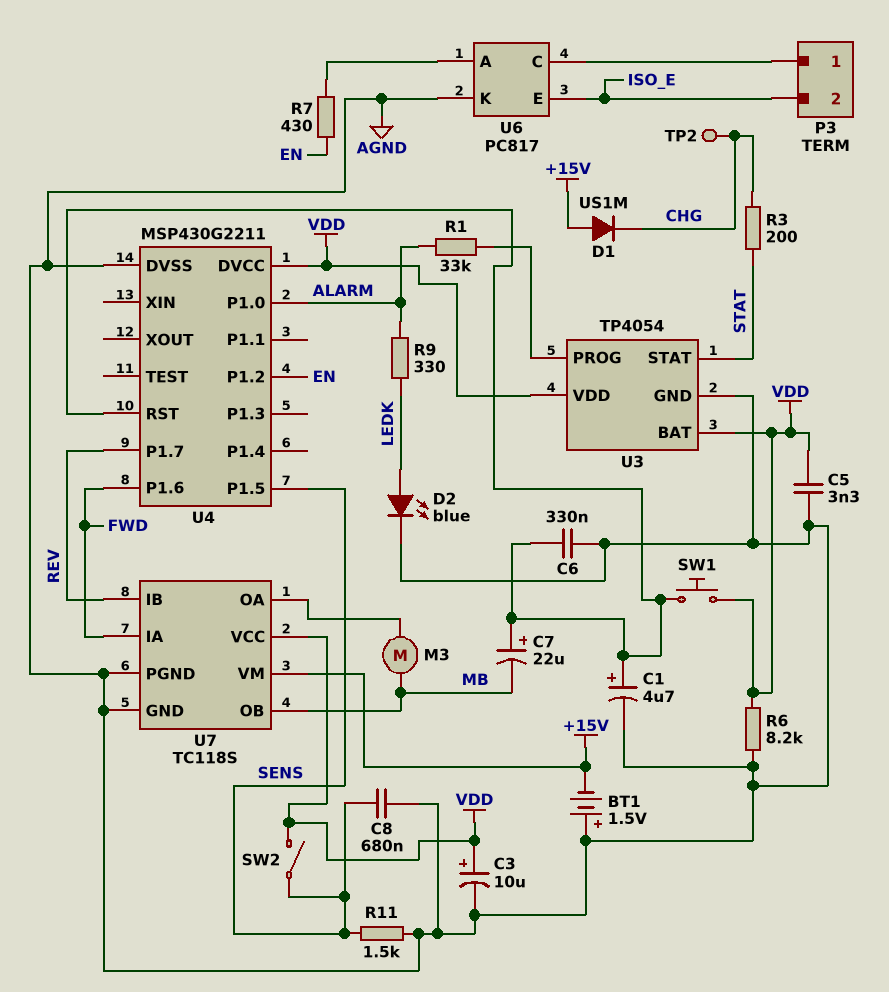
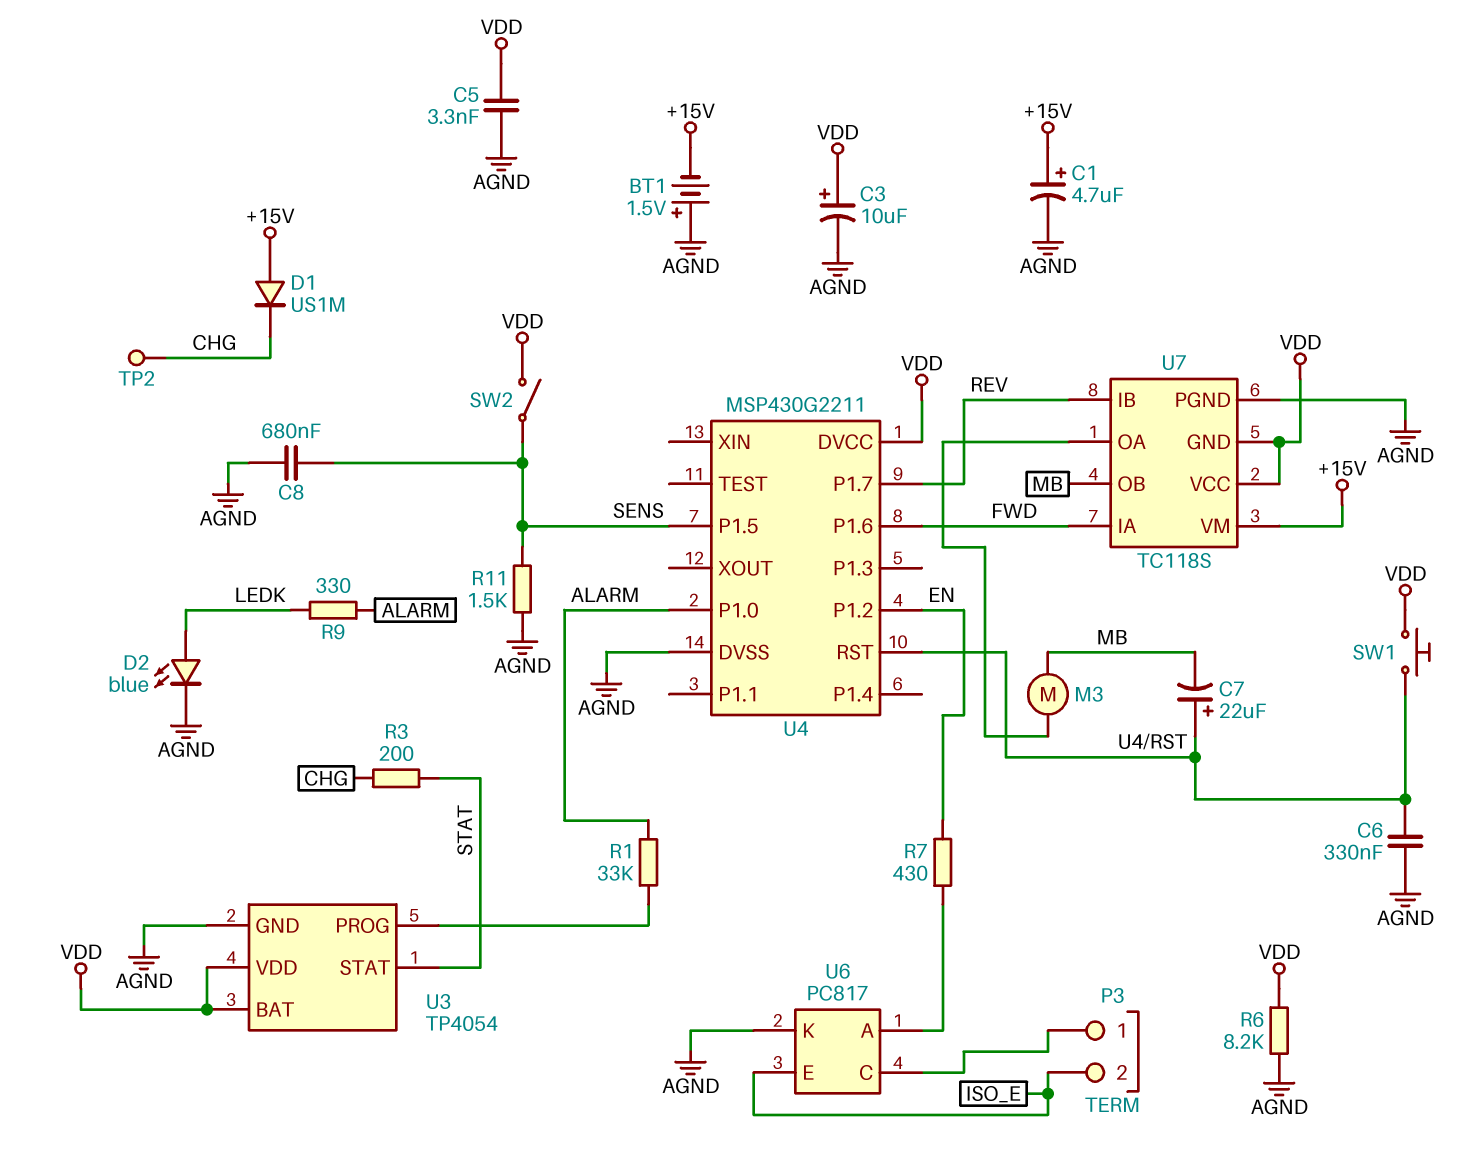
C1: 4.7uF (plus U4/RST, minus AGND) -> 4.7uF (plus +15V, minus AGND)
U7 pin GND: AGND -> VDD

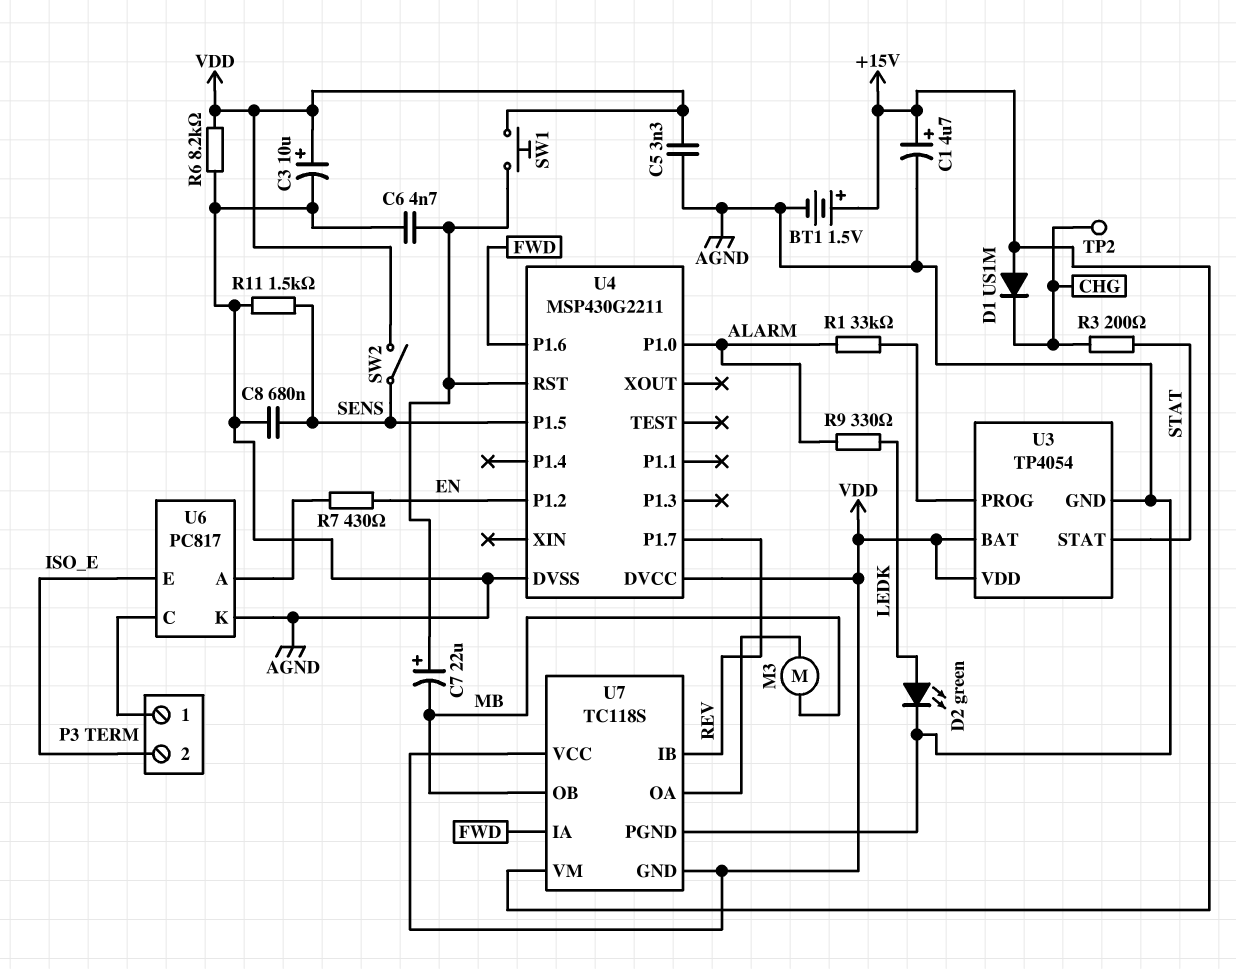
BT1: 1.5V (plus AGND, minus +15V) -> 1.5V (plus +15V, minus AGND)
C6: 330nF (AGND, U4/RST) -> 4.7nF (AGND, U4/RST)
D2: LED blue (A LEDK, K AGND) -> LED green (A LEDK, K AGND)

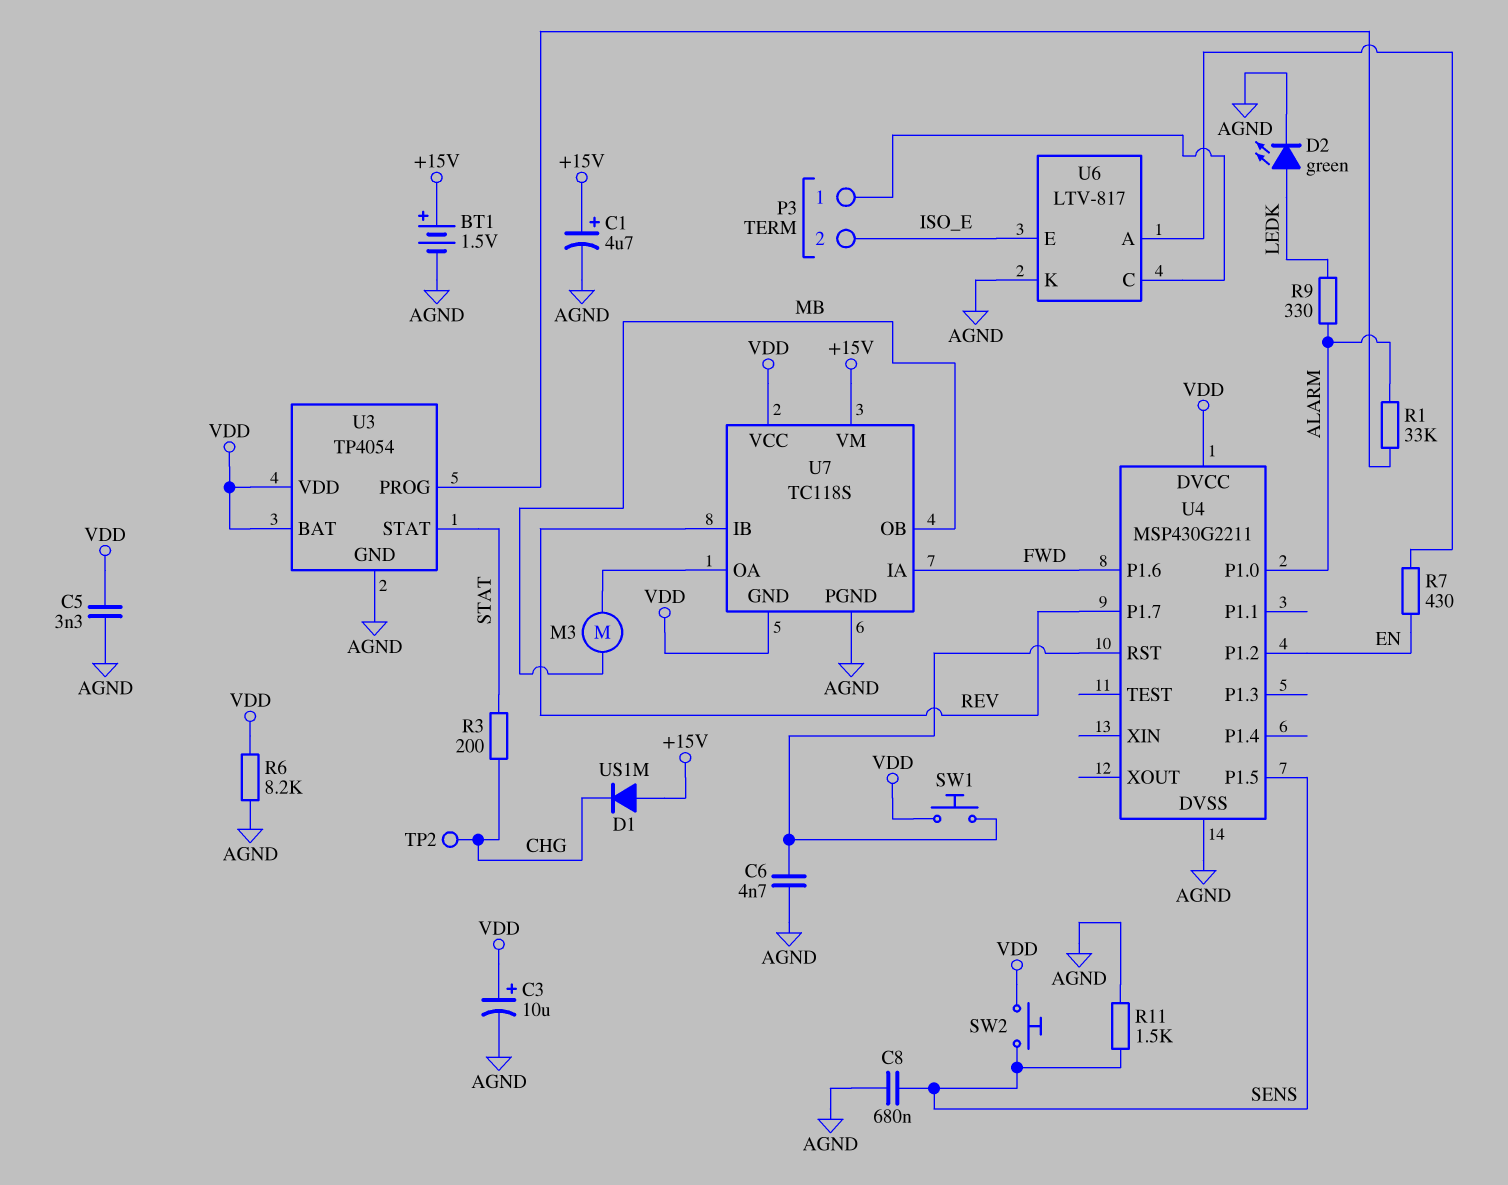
C7: 22uF (plus U4/RST, minus MB) -> none
SW2: switch (SENS, VDD) -> button (SENS, VDD)
U6: PC817 -> LTV-817

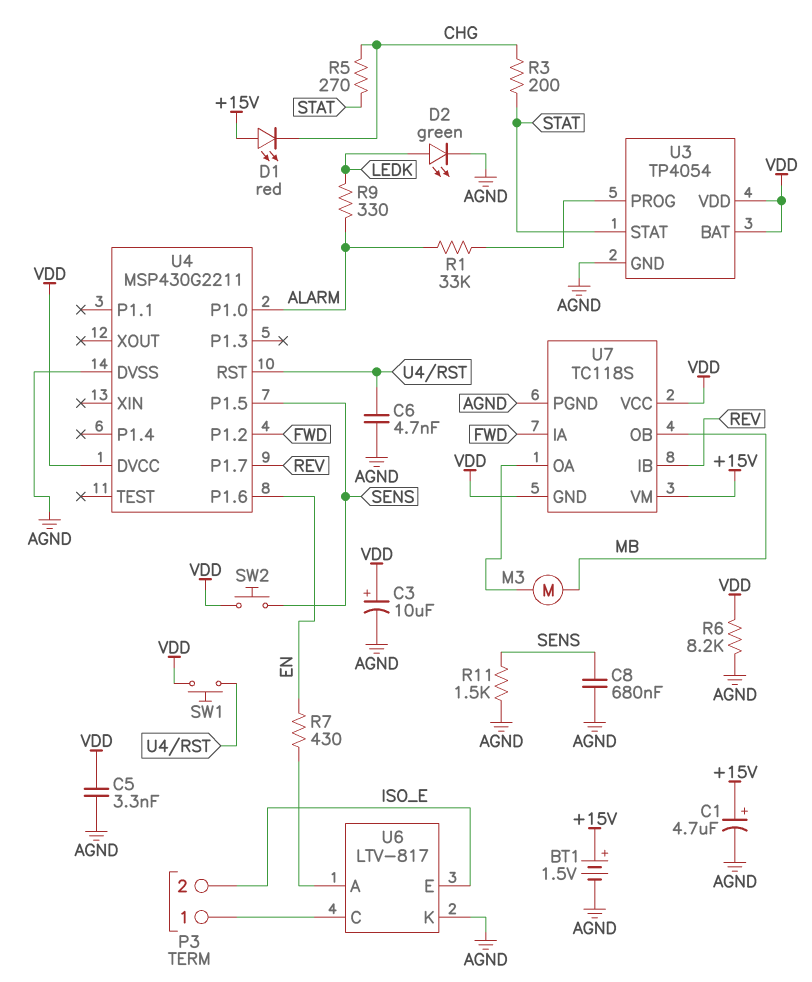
D1: diode US1M (A +15V, K CHG) -> LED red (A +15V, K CHG)
R5: none -> 270 (CHG, STAT)
TP2: test point (CHG) -> none
U4 pin P1.2: EN -> FWD
U4 pin P1.6: FWD -> EN

